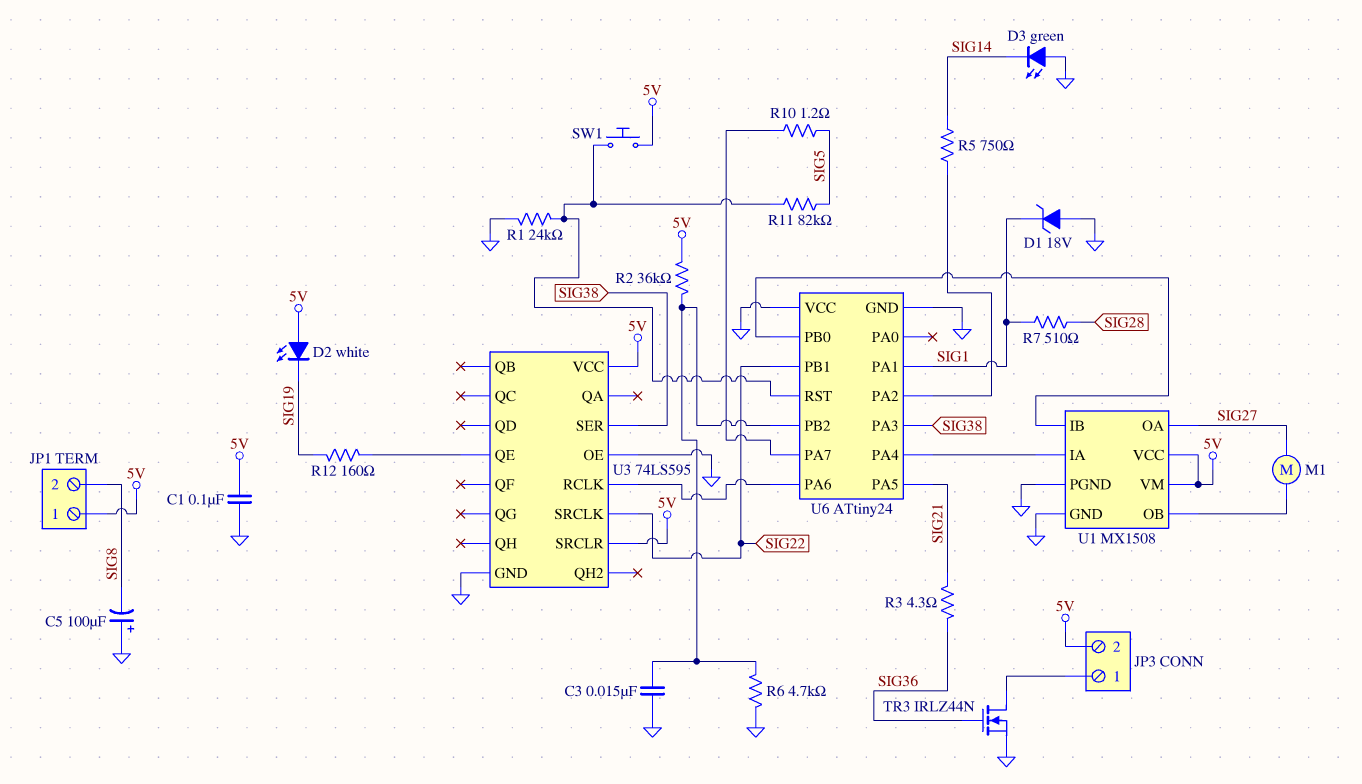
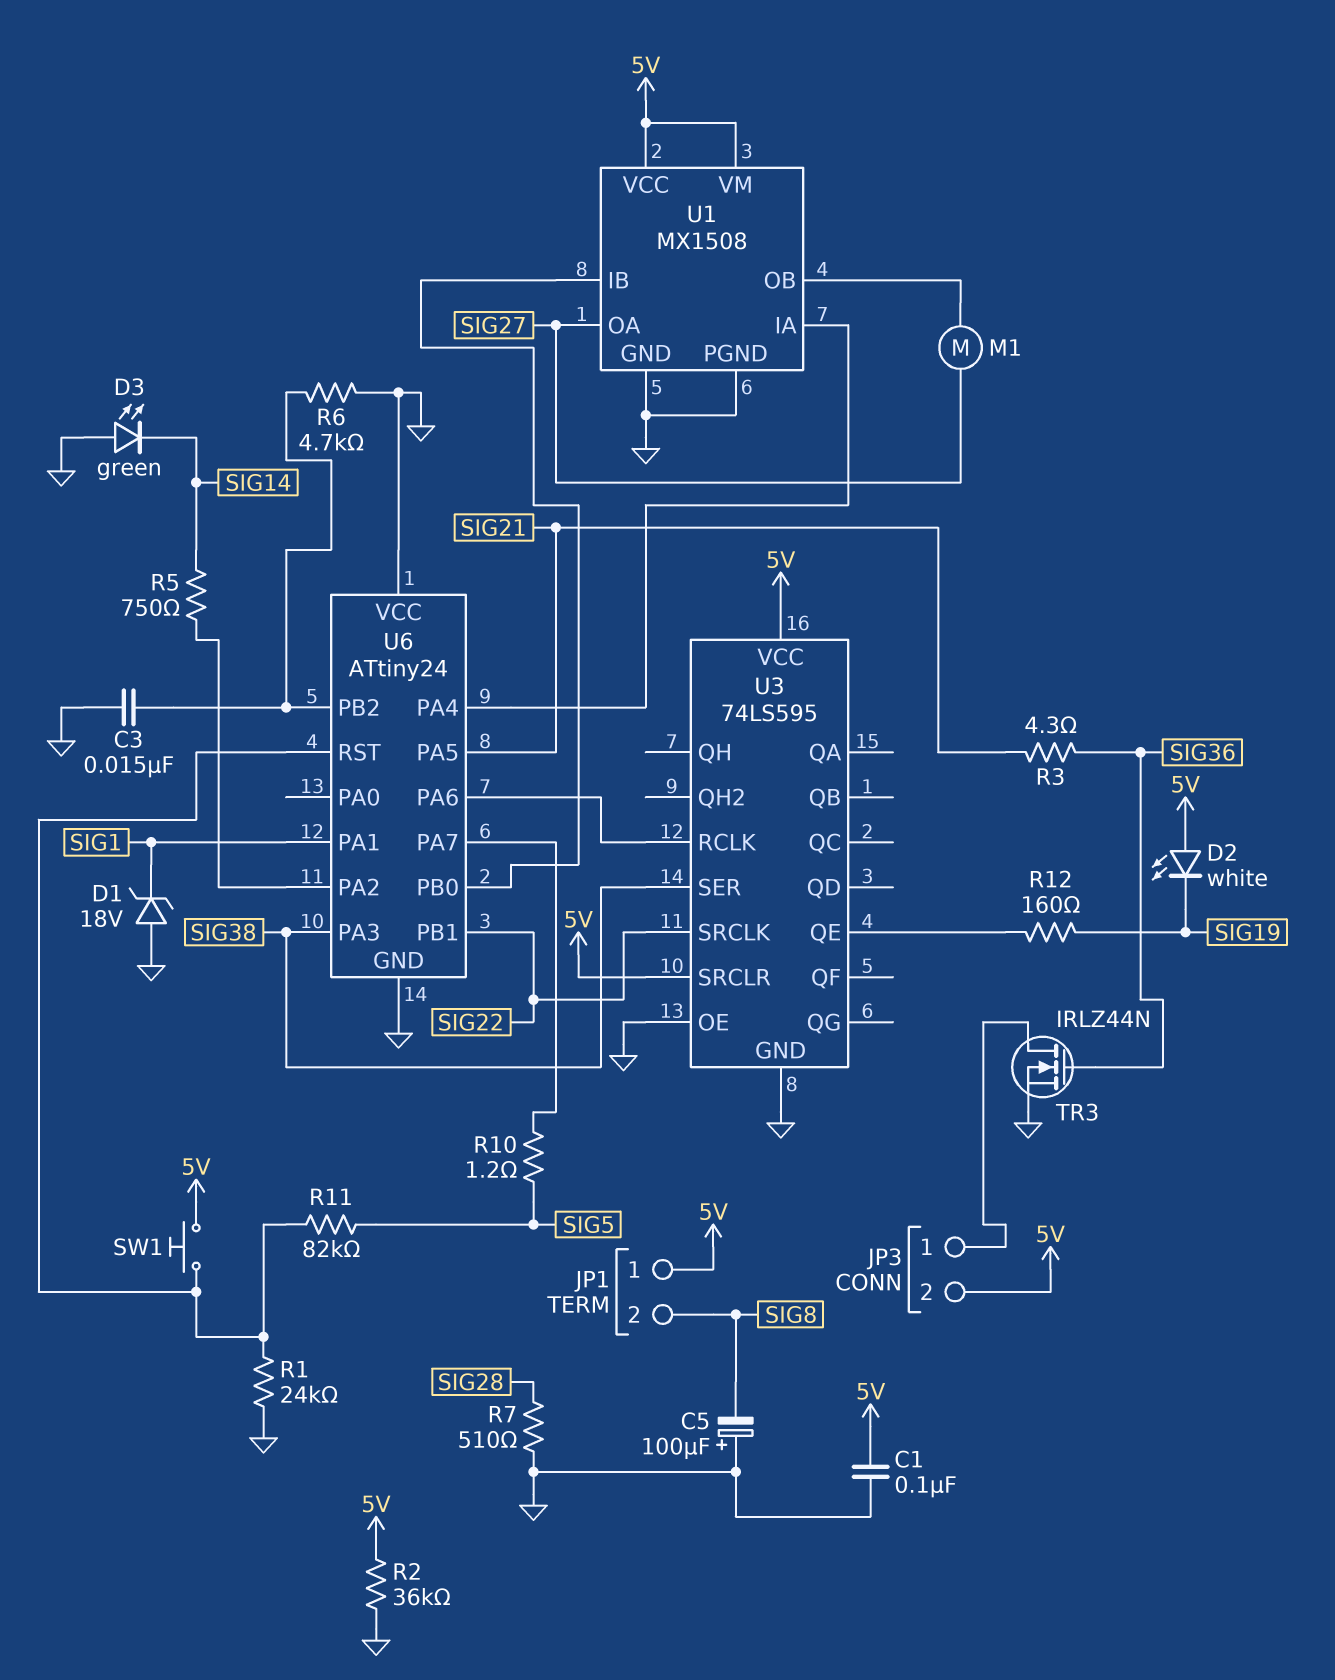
R2: 36k (5V, U6/PB2) -> 36k (5V, GND)
R7: 510 (SIG1, SIG28) -> 510 (GND, SIG28)

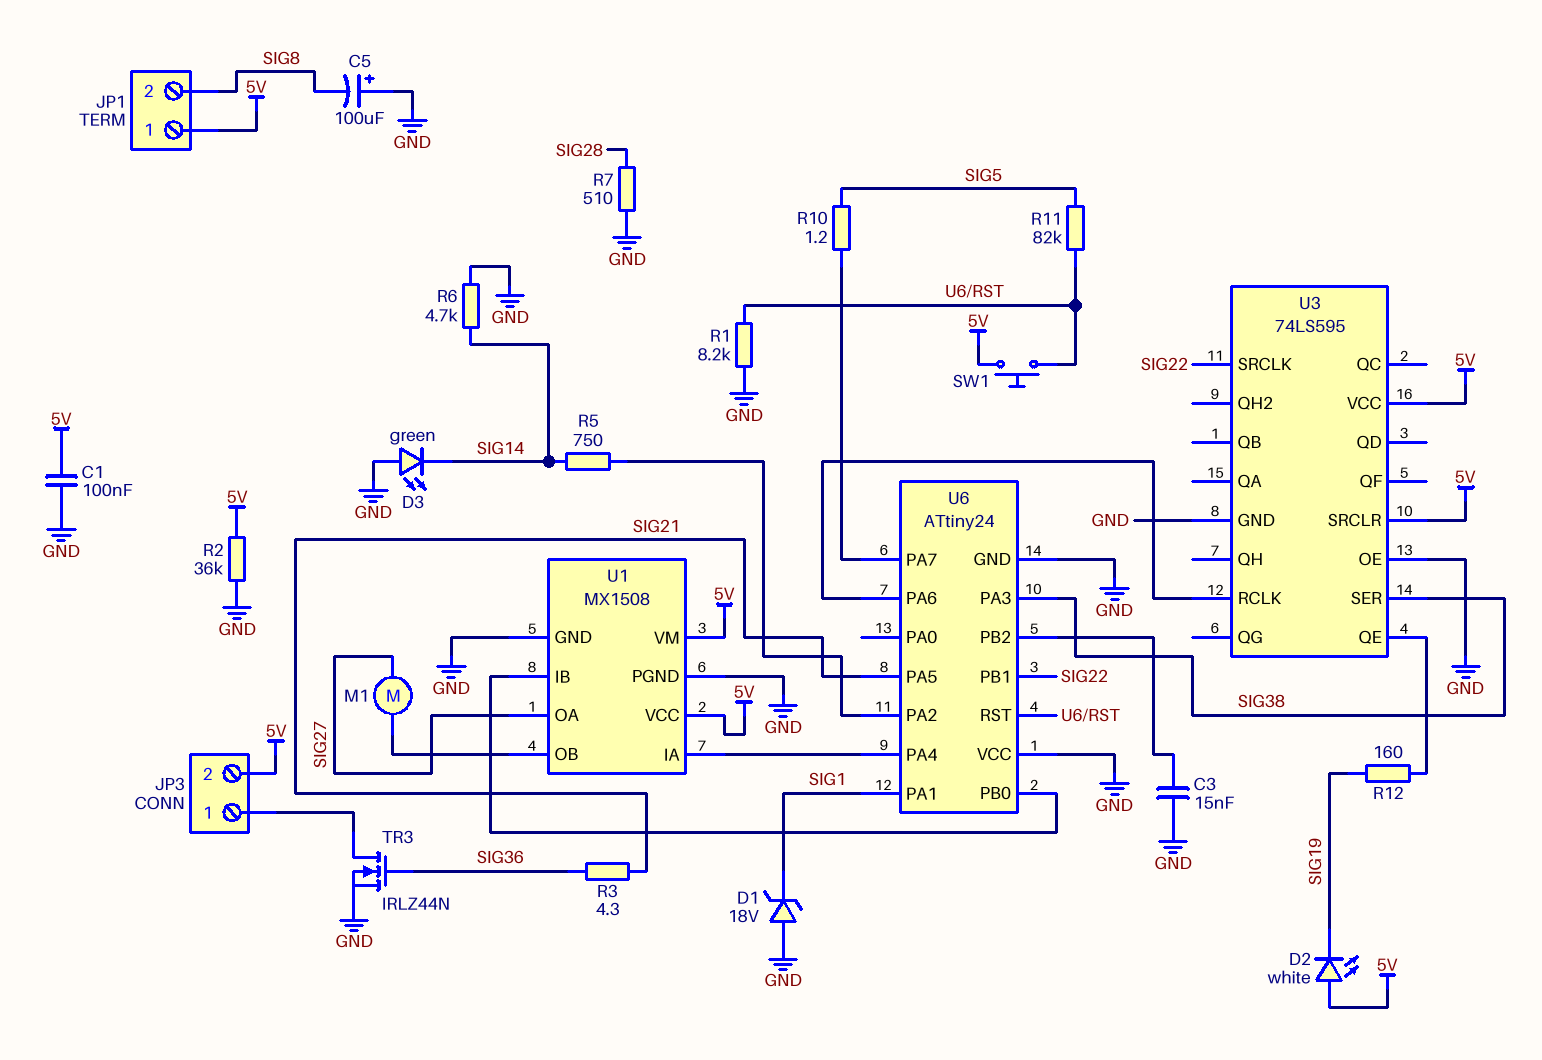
R1: 24k (GND, U6/RST) -> 8.2k (GND, U6/RST)
R6: 4.7k (GND, U6/PB2) -> 4.7k (GND, SIG14)

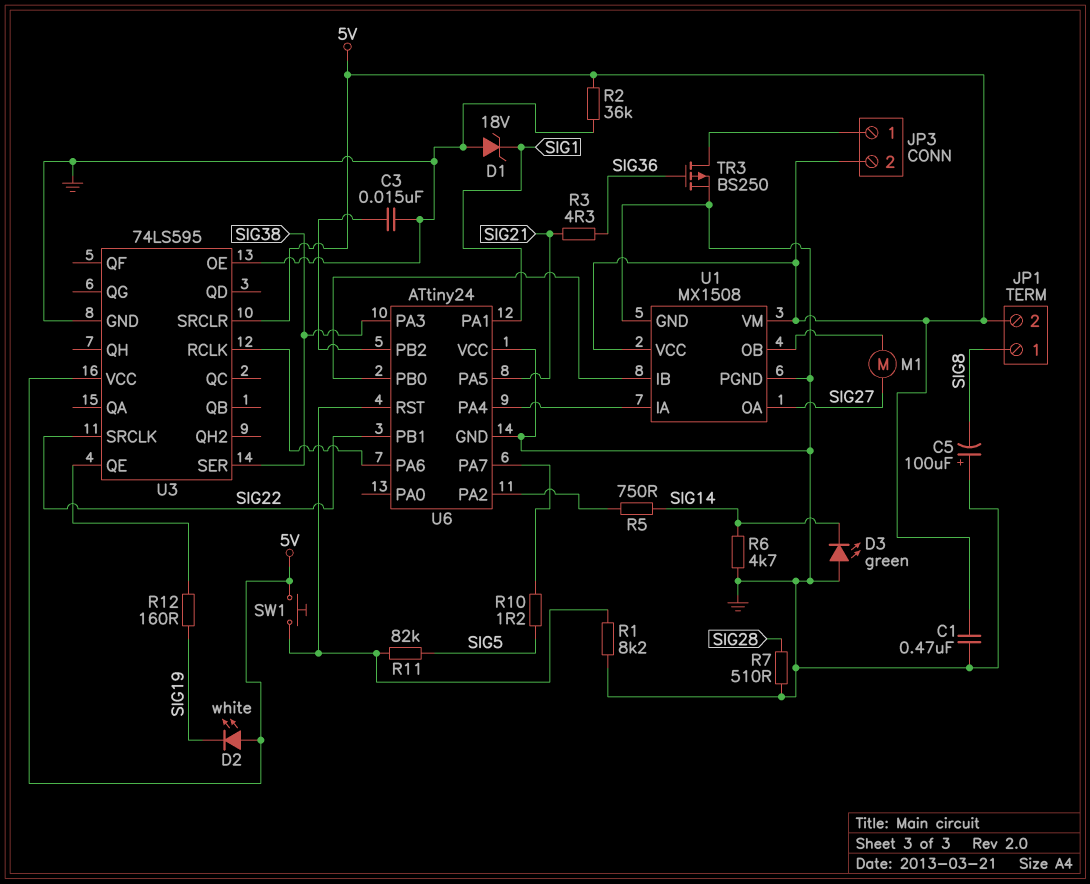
C1: 100nF (5V, GND) -> 470nF (5V, GND)
JP1 pin 1: 5V -> SIG8
JP1 pin 2: SIG8 -> 5V
TR3: NMOS IRLZ44N (G SIG36, D JP3/1, S GND) -> PMOS BS250 (G SIG36, D JP3/1, S GND)

